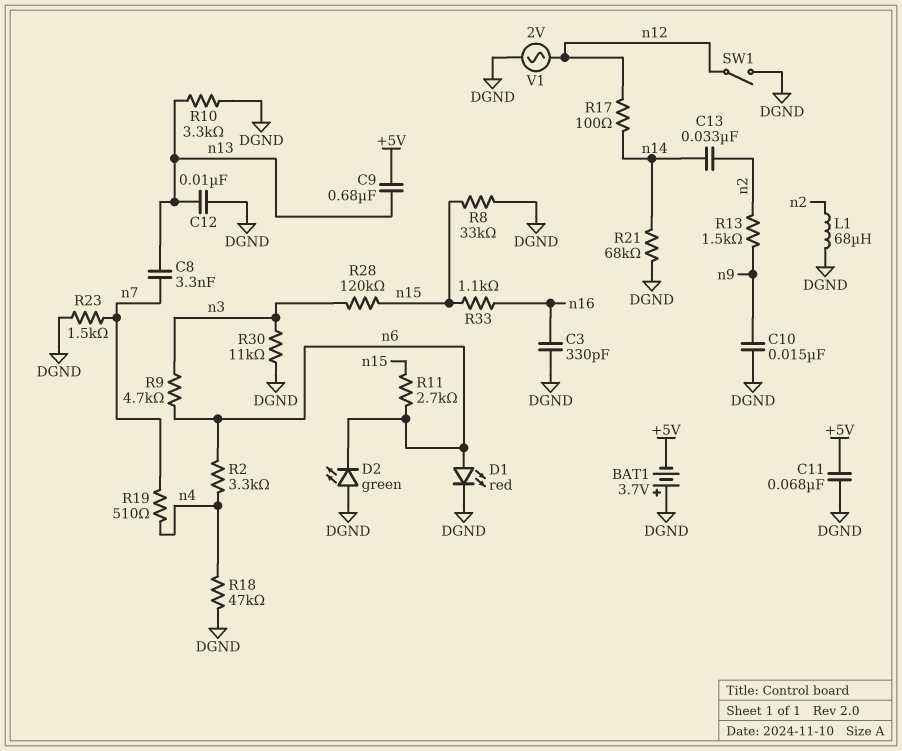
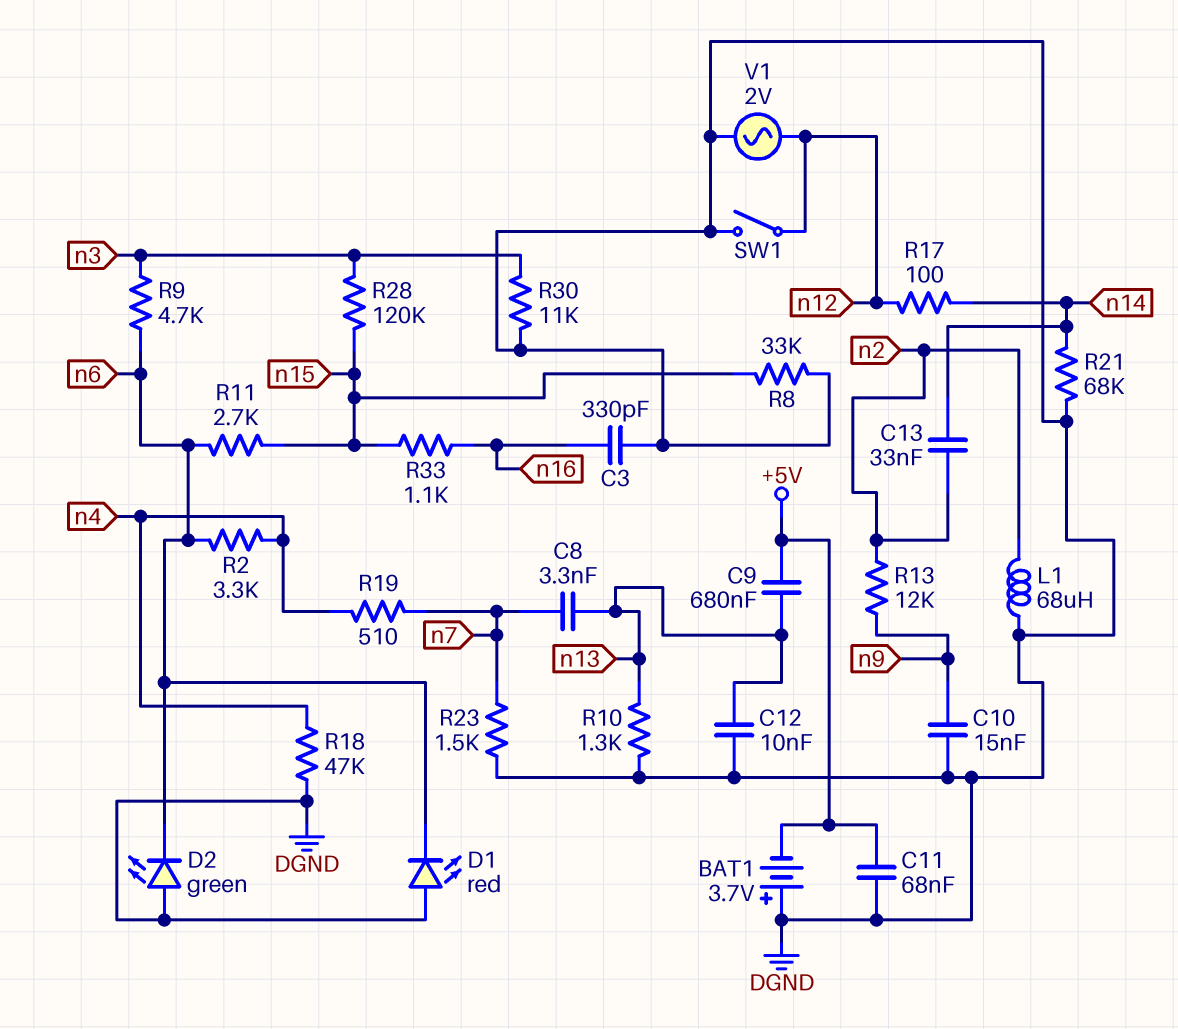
D1: LED red (A n6, K DGND) -> LED red (A DGND, K n6)
R10: 3.3k (DGND, n13) -> 1.3k (DGND, n13)
R13: 1.5k (n2, n9) -> 12k (n2, n9)

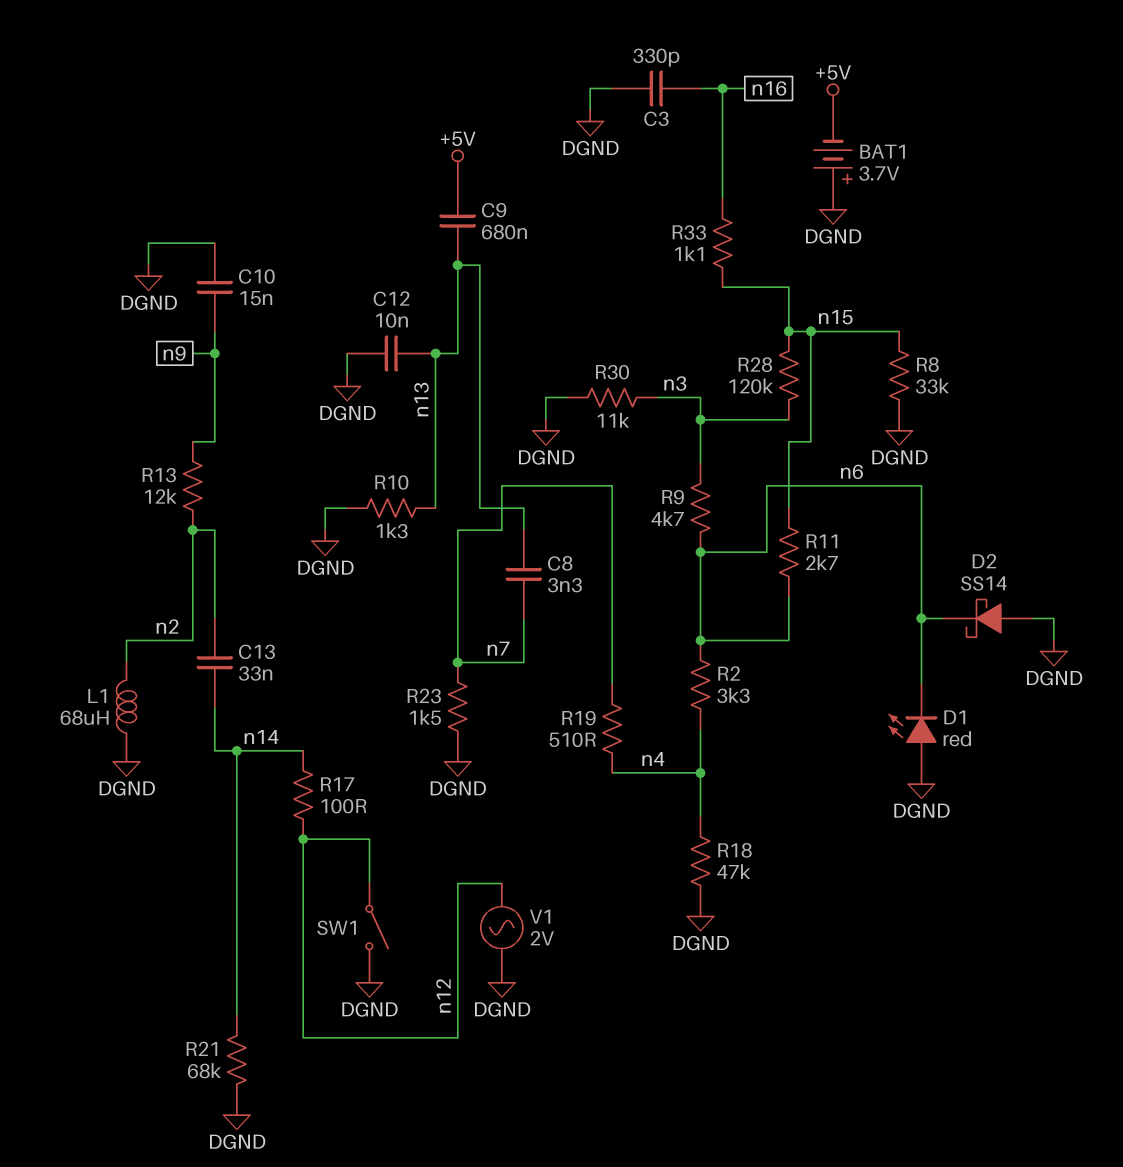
C11: 68nF (+5V, DGND) -> none
D2: LED green (A DGND, K n6) -> schottky SS14 (A DGND, K n6)

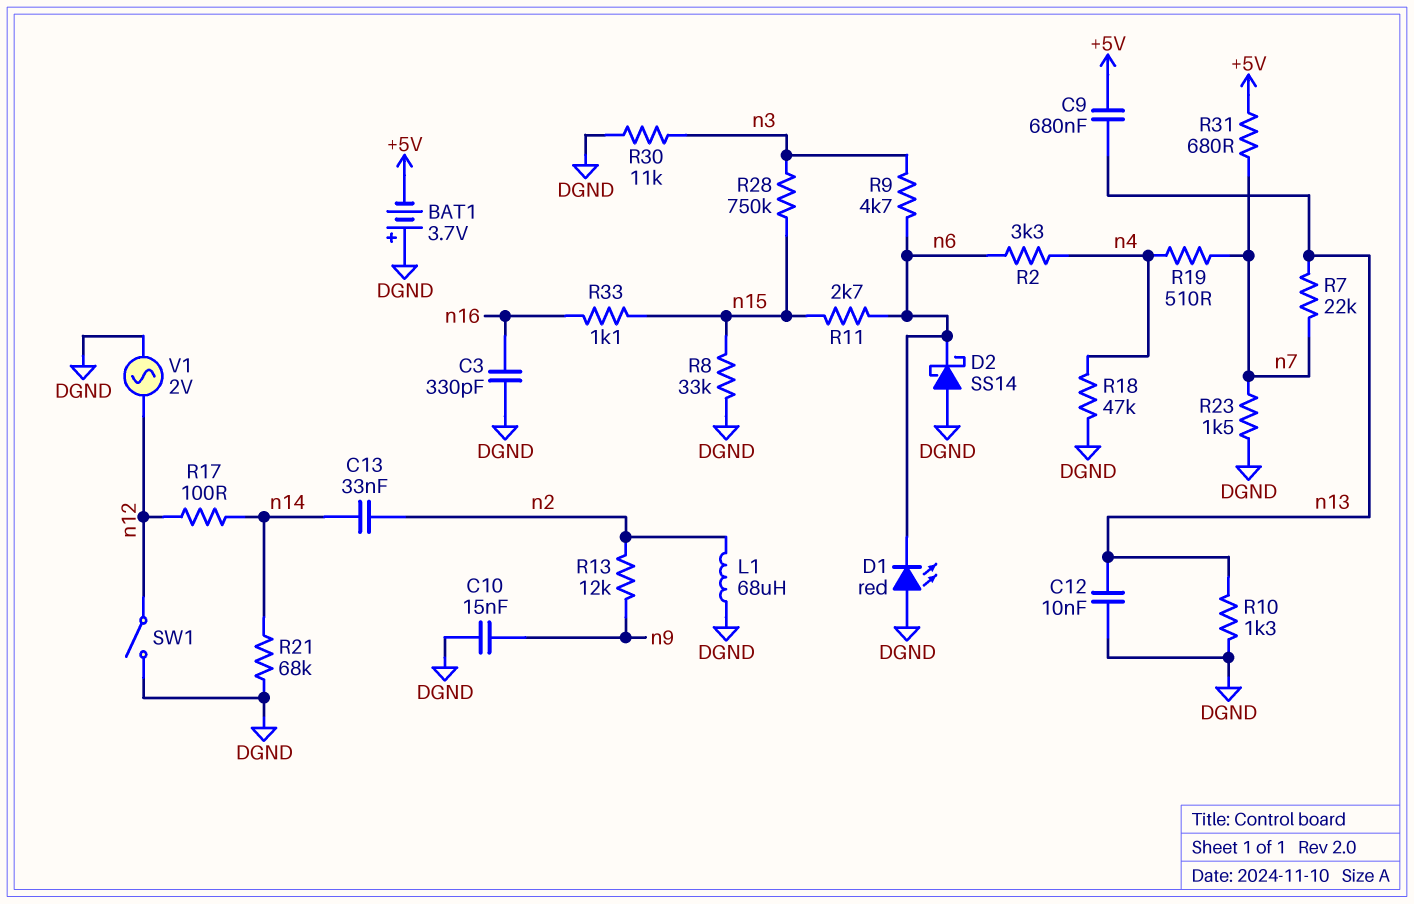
C8: 3.3nF (n7, n13) -> none
R7: none -> 22k (n7, n13)
R28: 120k (n3, n15) -> 750k (n3, n15)
R31: none -> 680 (+5V, n7)

